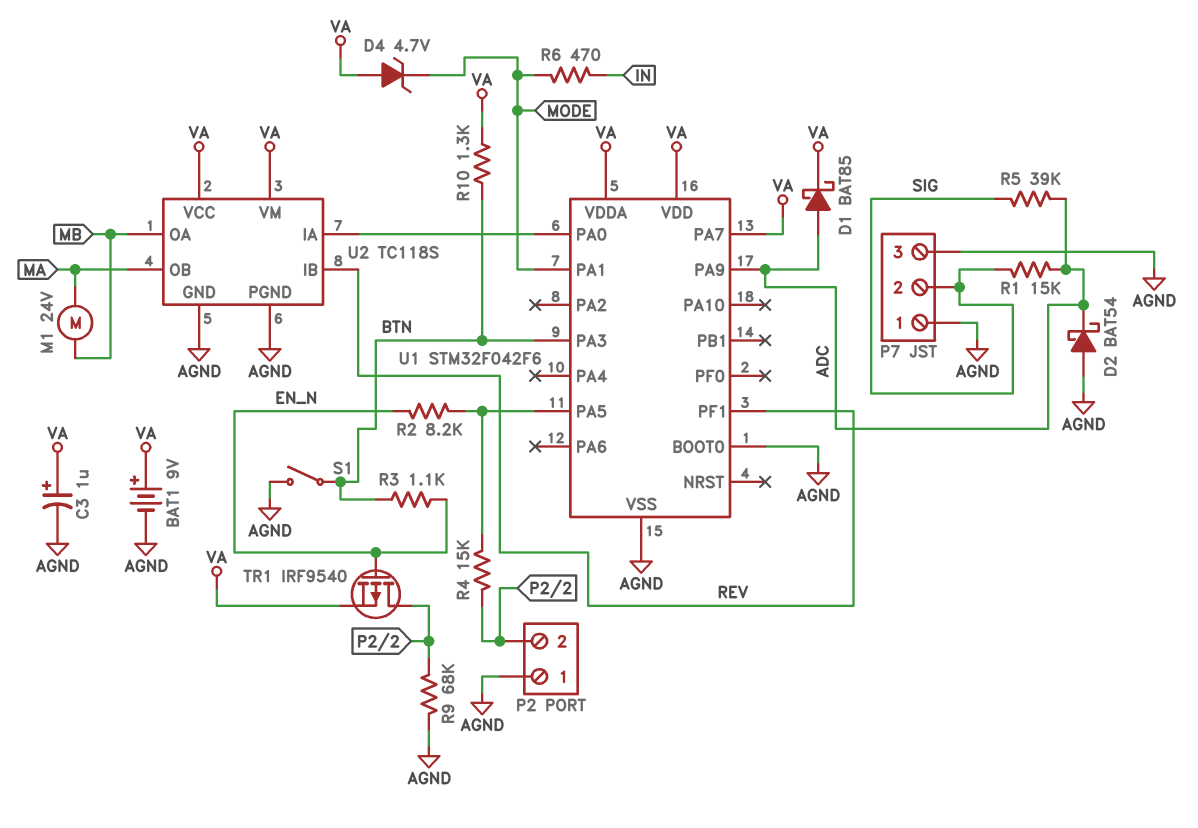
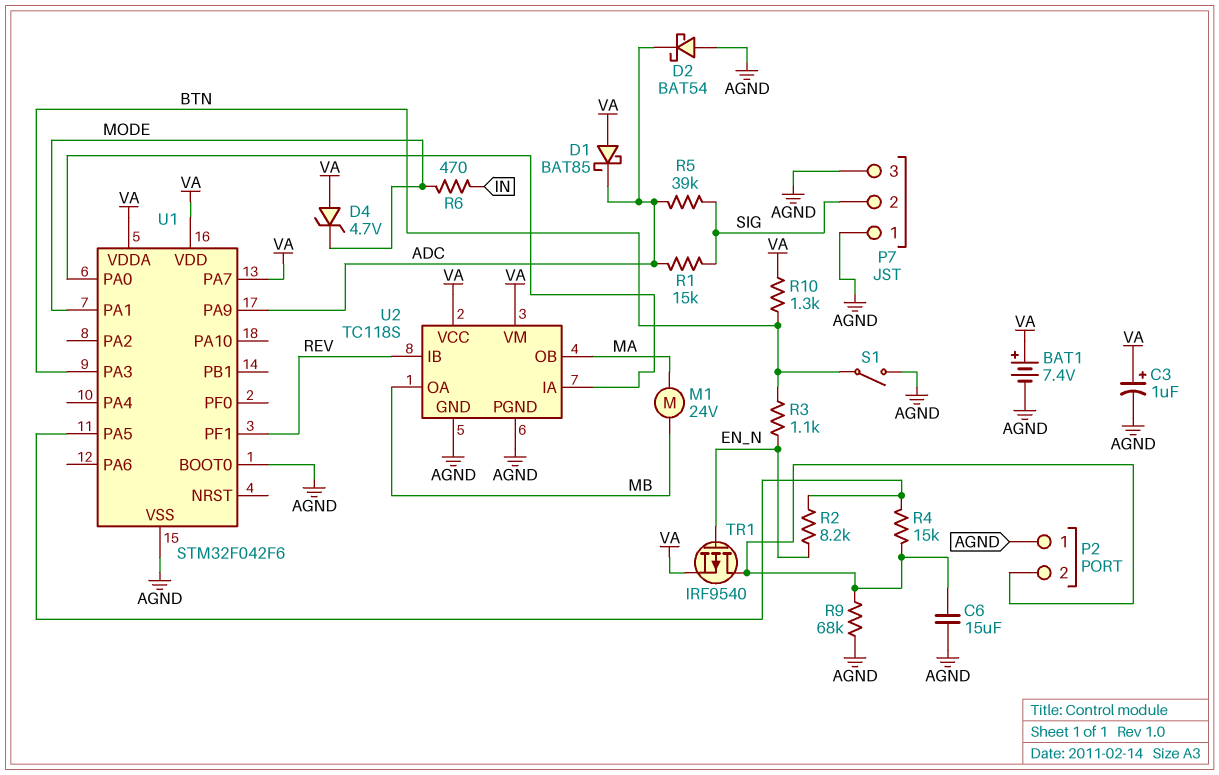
BAT1: 9V (plus VA, minus AGND) -> 7.4V (plus VA, minus AGND)
C6: none -> 15uF (AGND, P2/2)
D1: schottky BAT85 (A ADC, K VA) -> schottky BAT85 (A VA, K ADC)

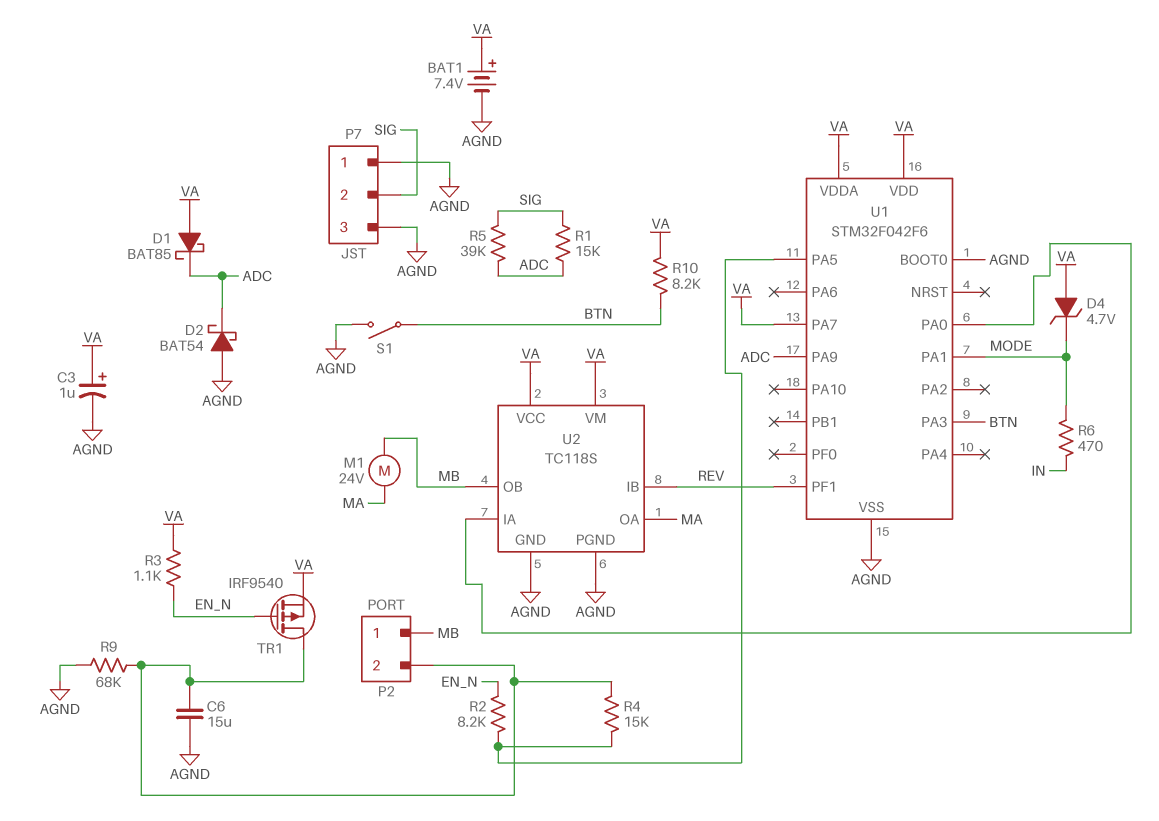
P2 pin 1: AGND -> MB
R3: 1.1k (BTN, EN_N) -> 1.1k (EN_N, VA)
R10: 1.3k (BTN, VA) -> 8.2k (BTN, VA)
U2 pin OA: MB -> MA
U2 pin OB: MA -> MB

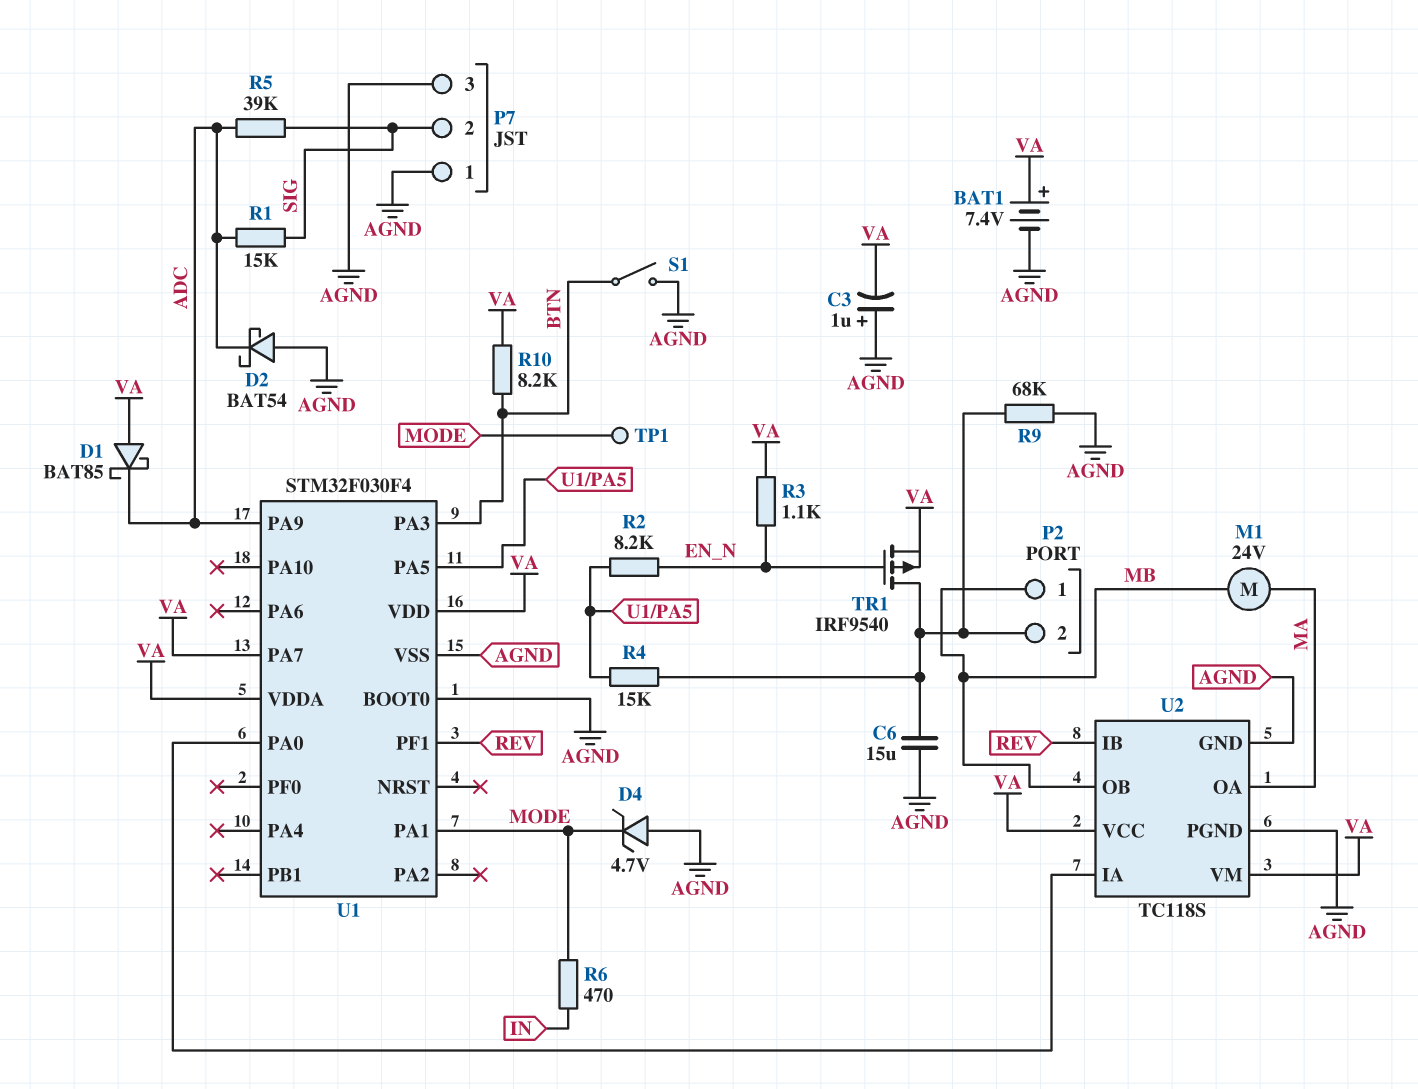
C3: 1uF (plus VA, minus AGND) -> 1uF (plus AGND, minus VA)
D4: zener 4.7V (A VA, K MODE) -> zener 4.7V (A AGND, K MODE)
TP1: none -> test point (MODE)
U1: STM32F042F6 -> STM32F030F4

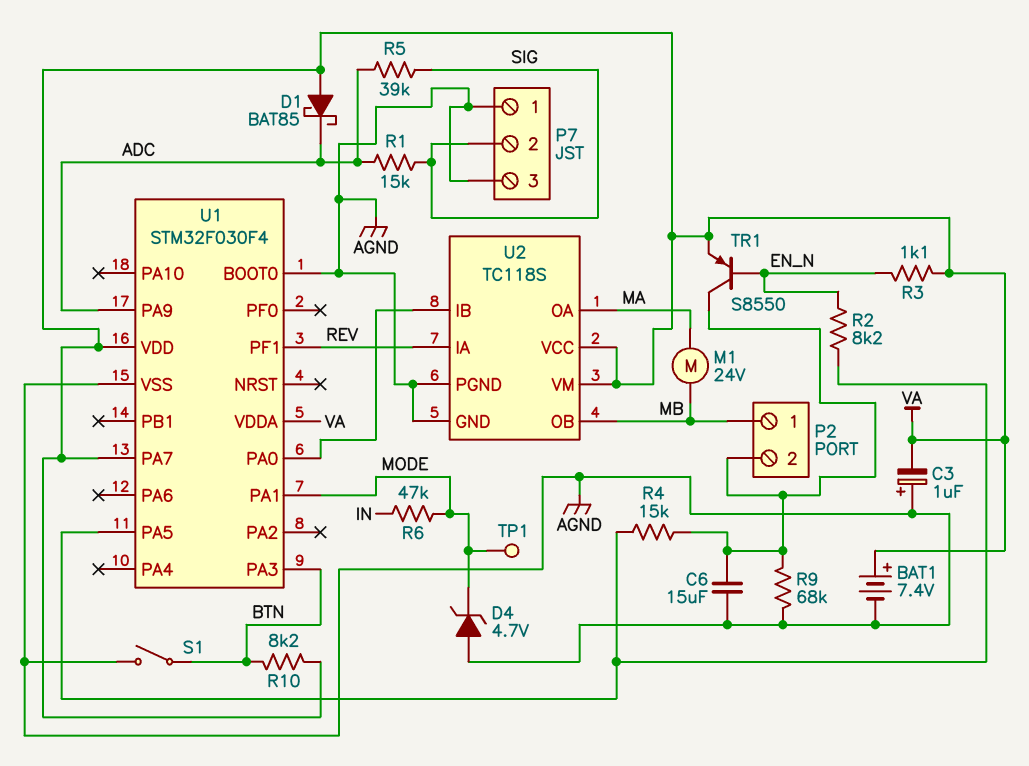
D2: schottky BAT54 (A AGND, K ADC) -> none
R6: 470 (IN, MODE) -> 47k (IN, MODE)
TR1: PMOS IRF9540 (G EN_N, D P2/2, S VA) -> PNP S8550 (B EN_N, C P2/2, E VA)
U2 pin IA: U1/PA0 -> REV
U2 pin IB: REV -> U1/PA0

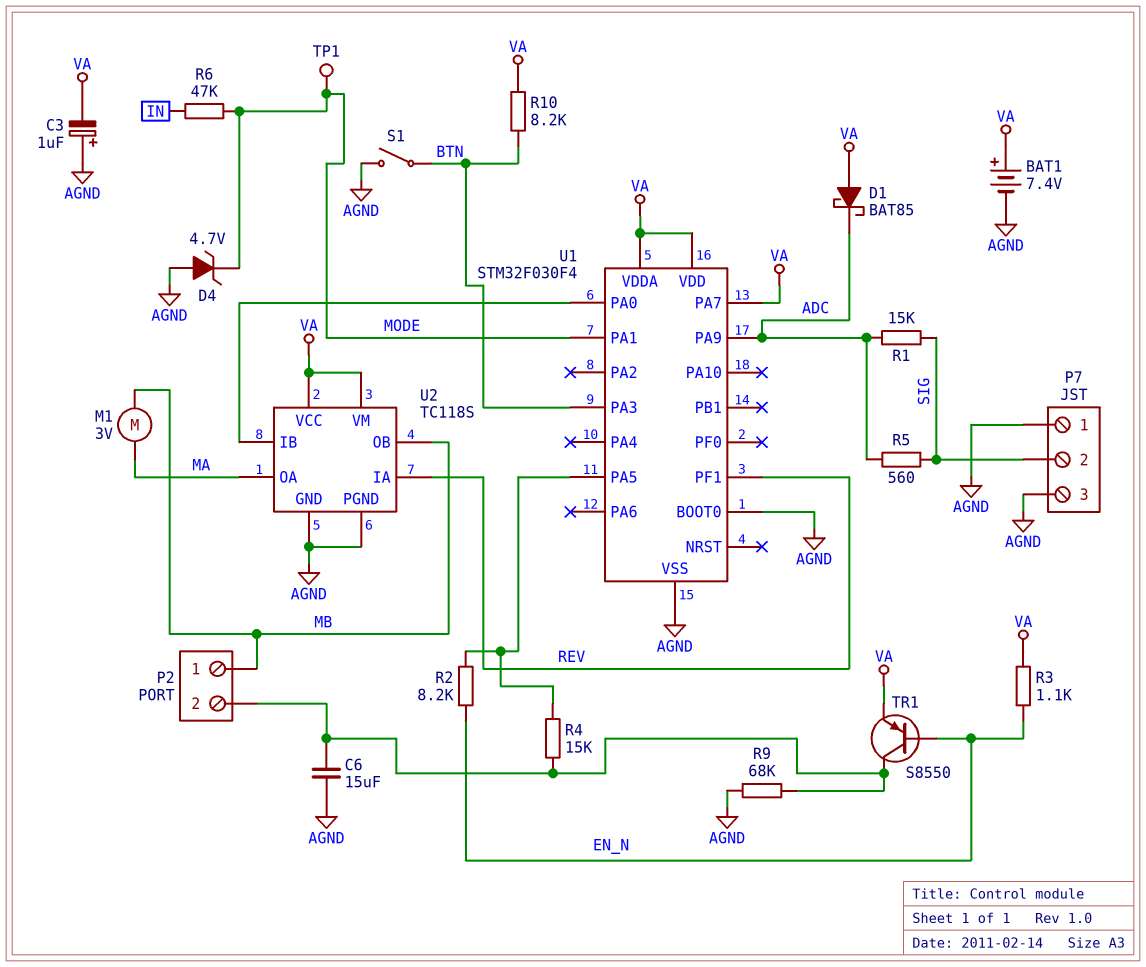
M1: motor 24V (MA, MB) -> motor 3V (MA, MB)
R5: 39k (ADC, SIG) -> 560 (ADC, SIG)

